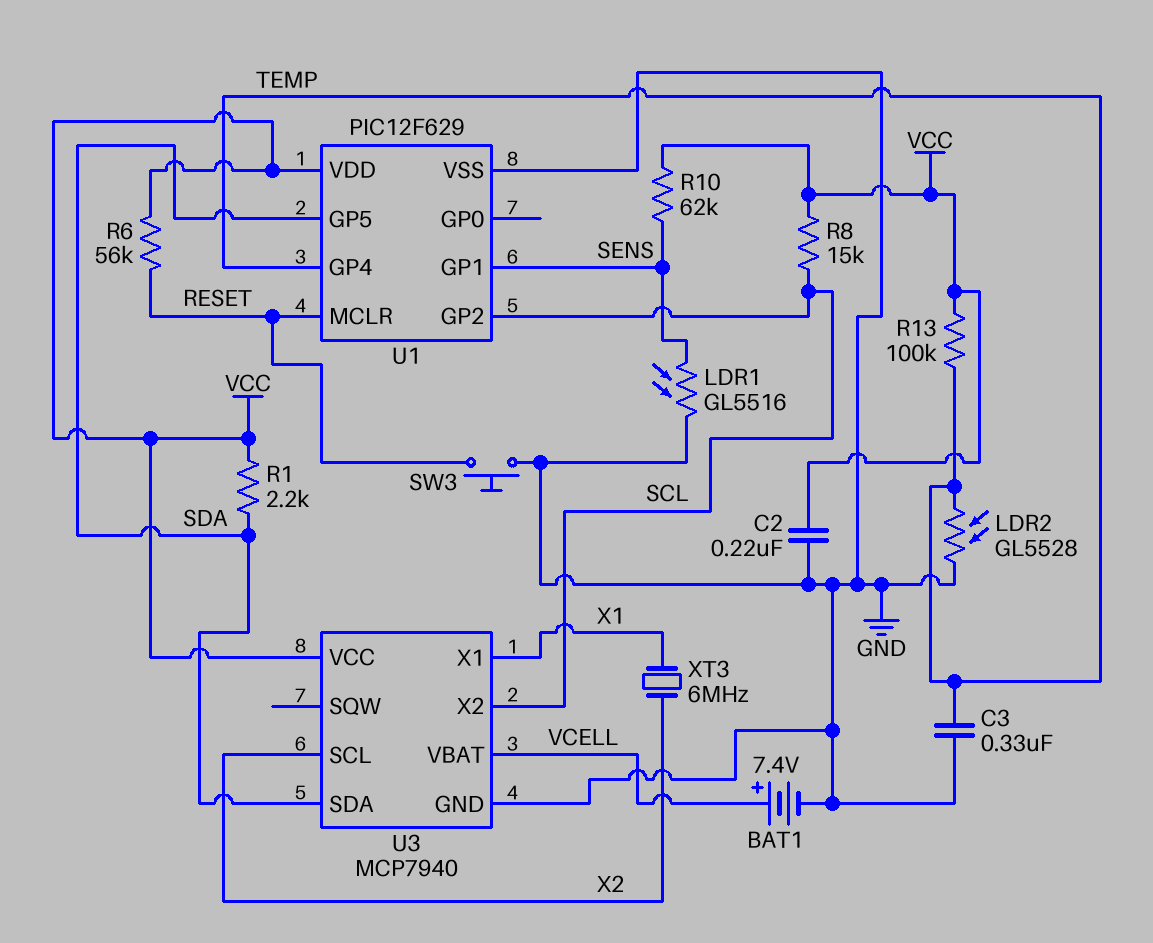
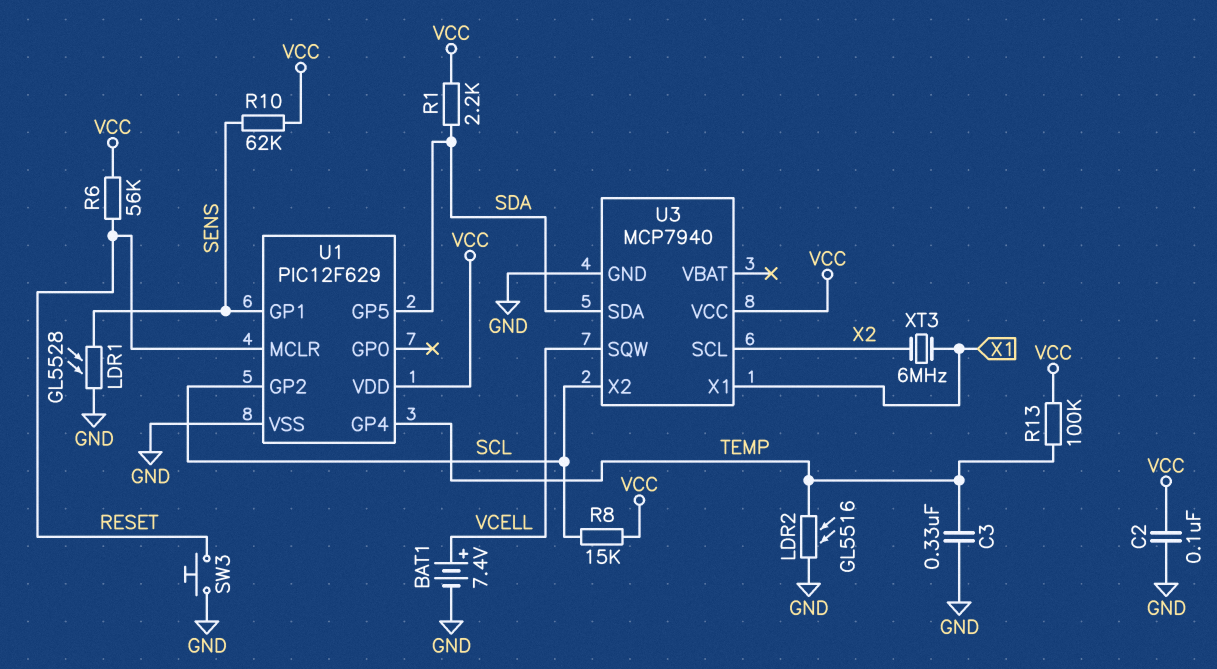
C2: 220nF (GND, VCC) -> 100nF (GND, VCC)
LDR1: GL5516 (GND, SENS) -> GL5528 (GND, SENS)
LDR2: GL5528 (GND, TEMP) -> GL5516 (GND, TEMP)
U3 pin SQW: none -> VCELL
U3 pin VBAT: VCELL -> none

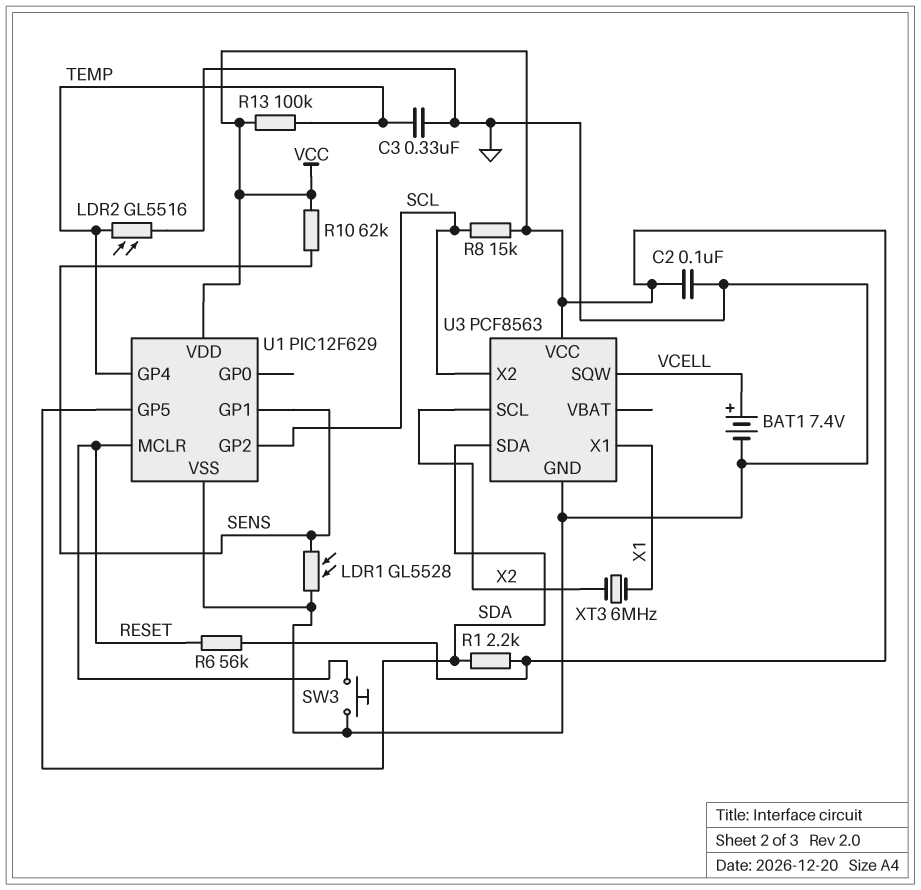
U3: MCP7940 -> PCF8563

